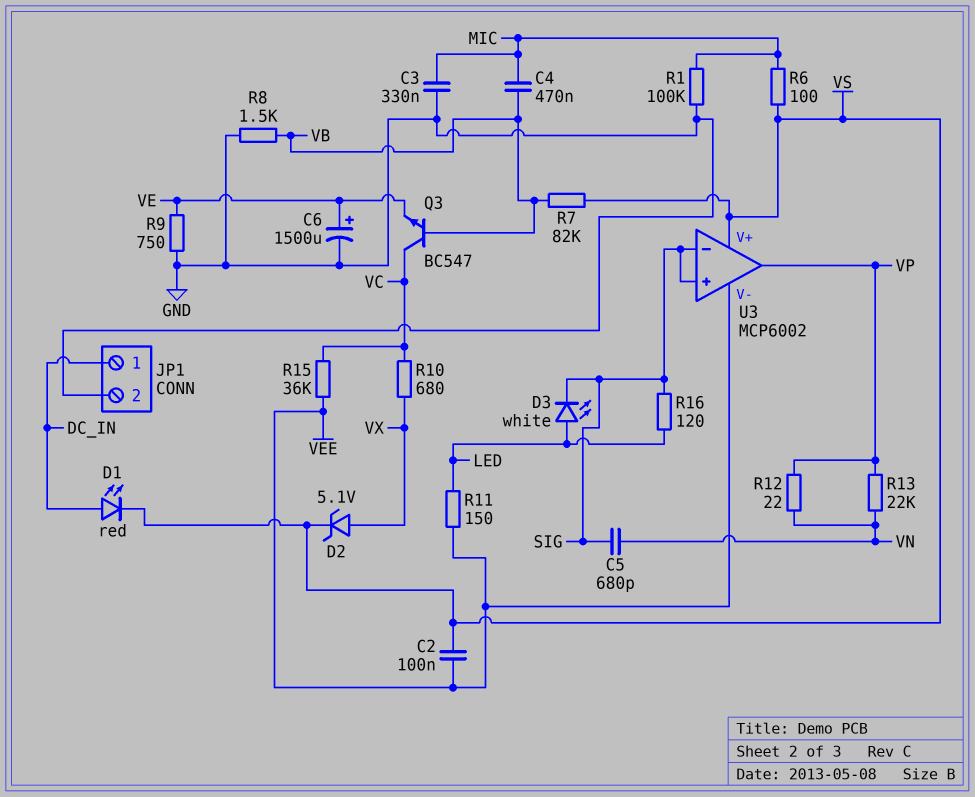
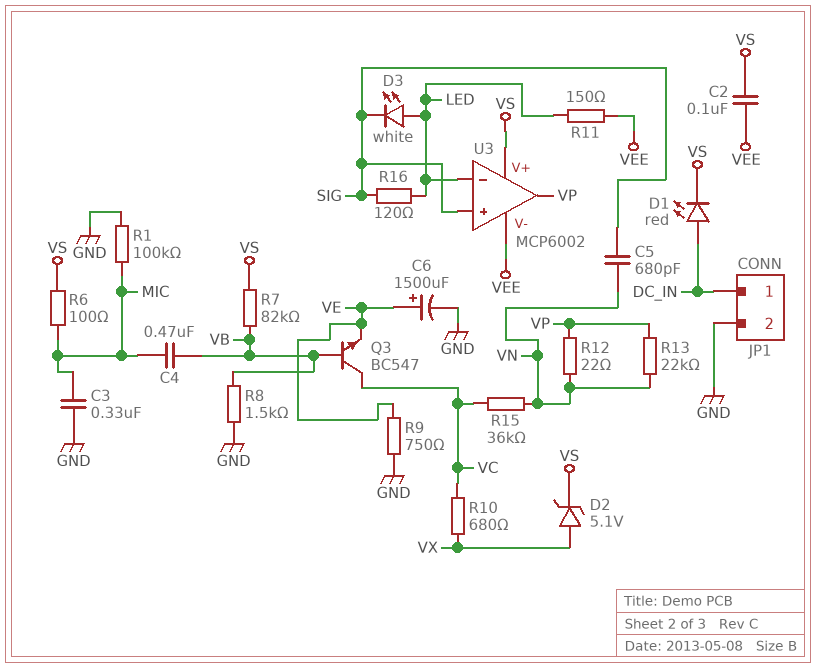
R15: 36k (VC, VEE) -> 36k (VC, VN)
U3 pin in-: SIG -> LED

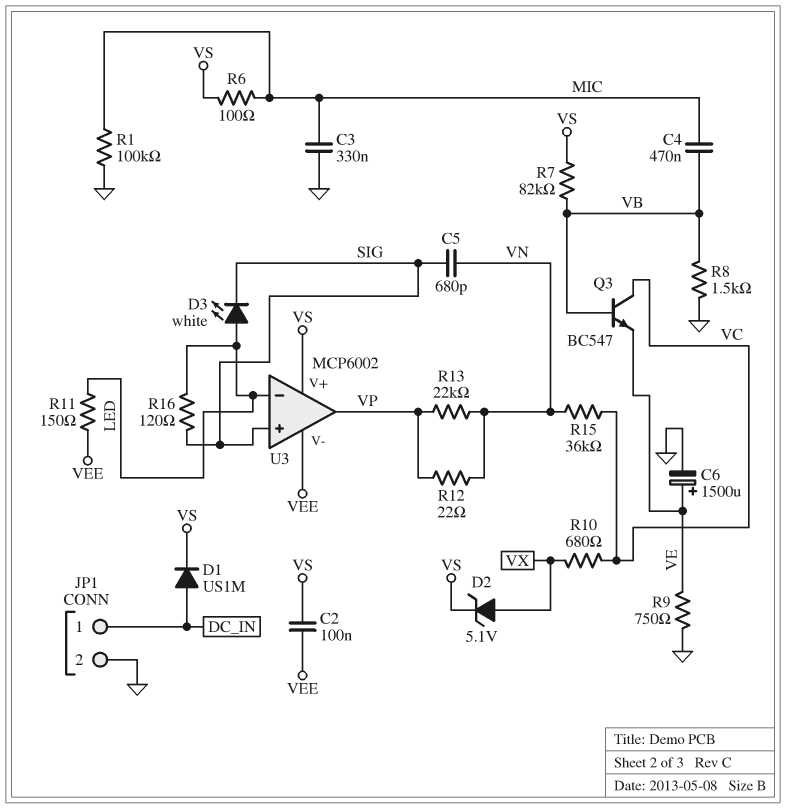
D1: LED red (A DC_IN, K VS) -> diode US1M (A DC_IN, K VS)

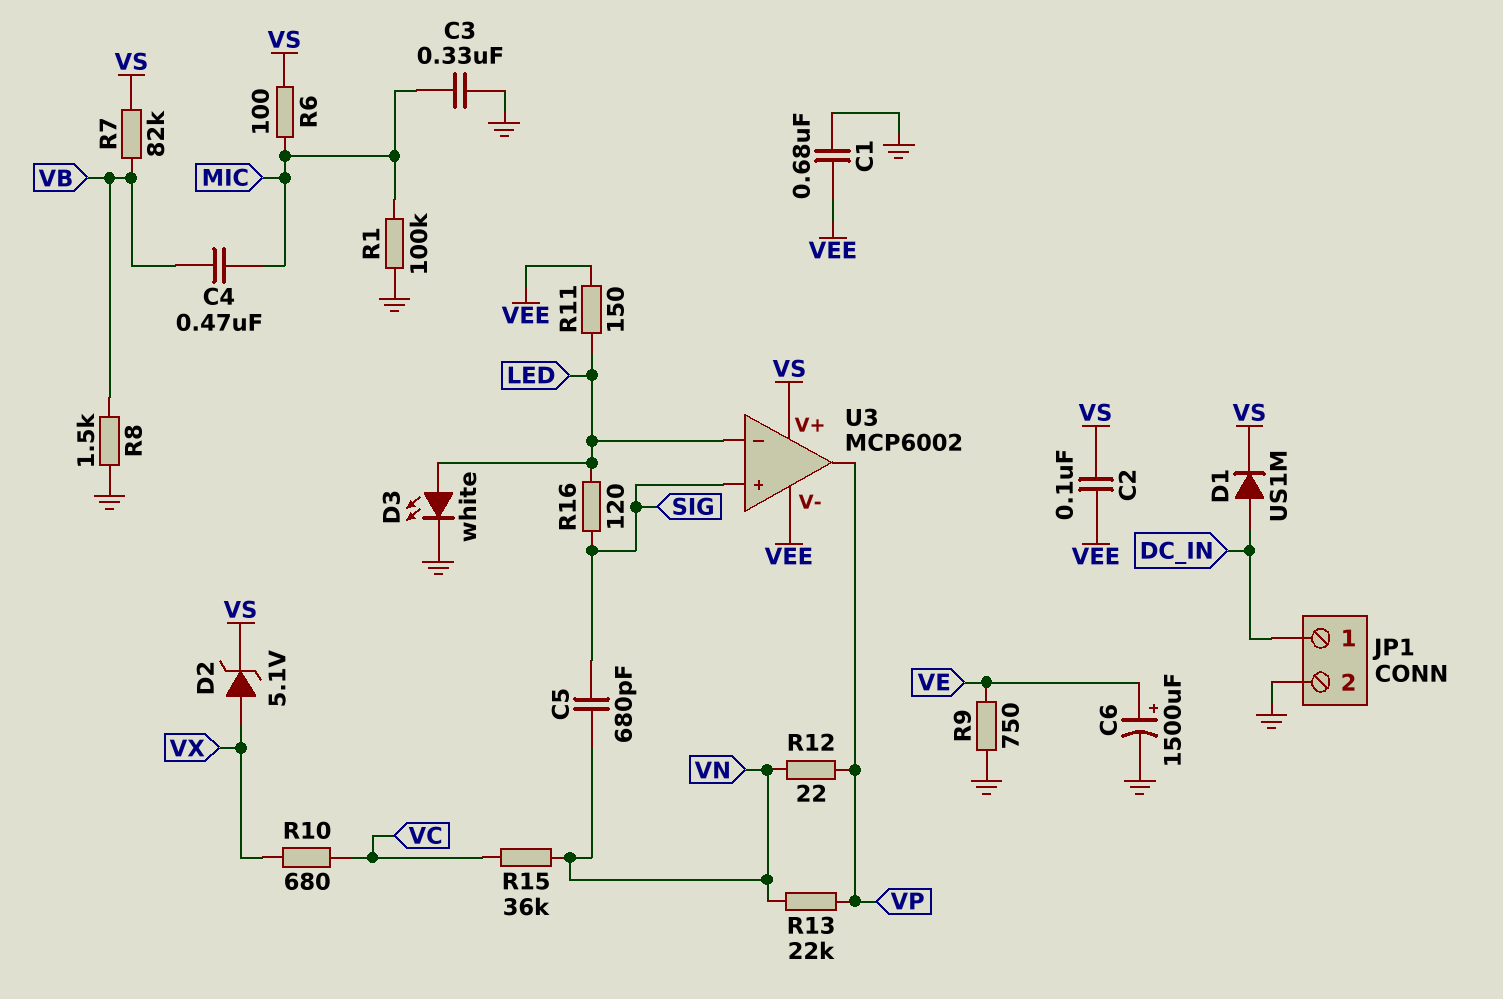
C1: none -> 680nF (GND, VEE)
D3: LED white (A LED, K SIG) -> LED white (A LED, K GND)
Q3: NPN BC547 (B VB, C VC, E VE) -> none

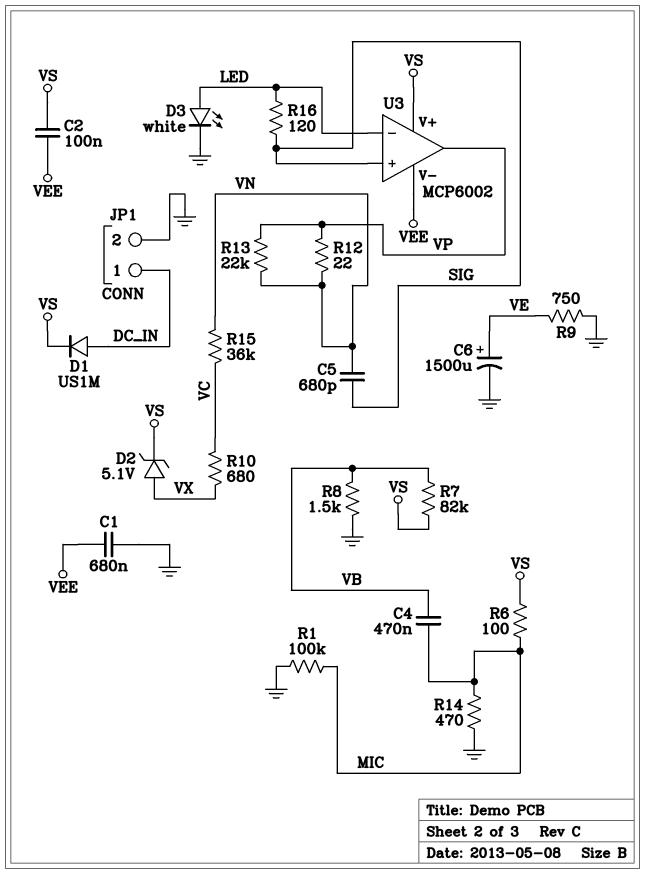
C3: 330nF (GND, MIC) -> none
R11: 150 (LED, VEE) -> none
R14: none -> 470 (GND, MIC)

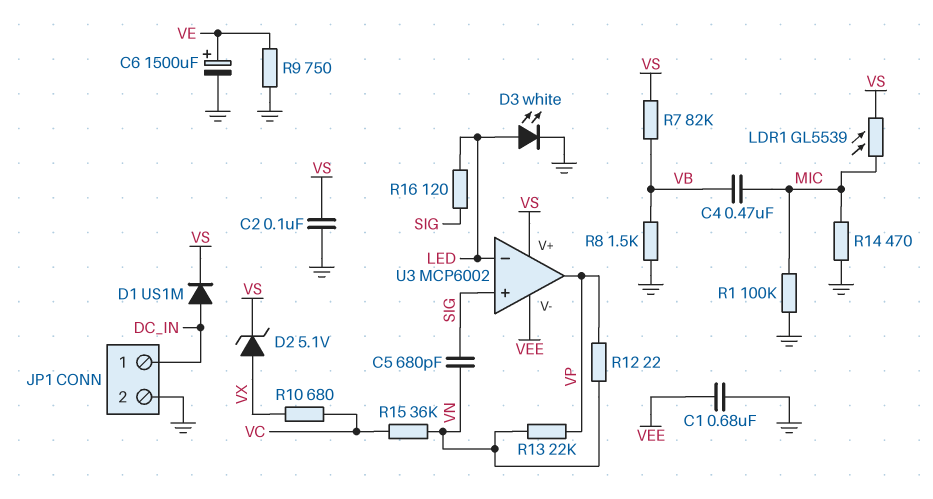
C2: 100nF (VEE, VS) -> 100nF (GND, VS)
LDR1: none -> GL5539 (MIC, VS)
R6: 100 (MIC, VS) -> none

